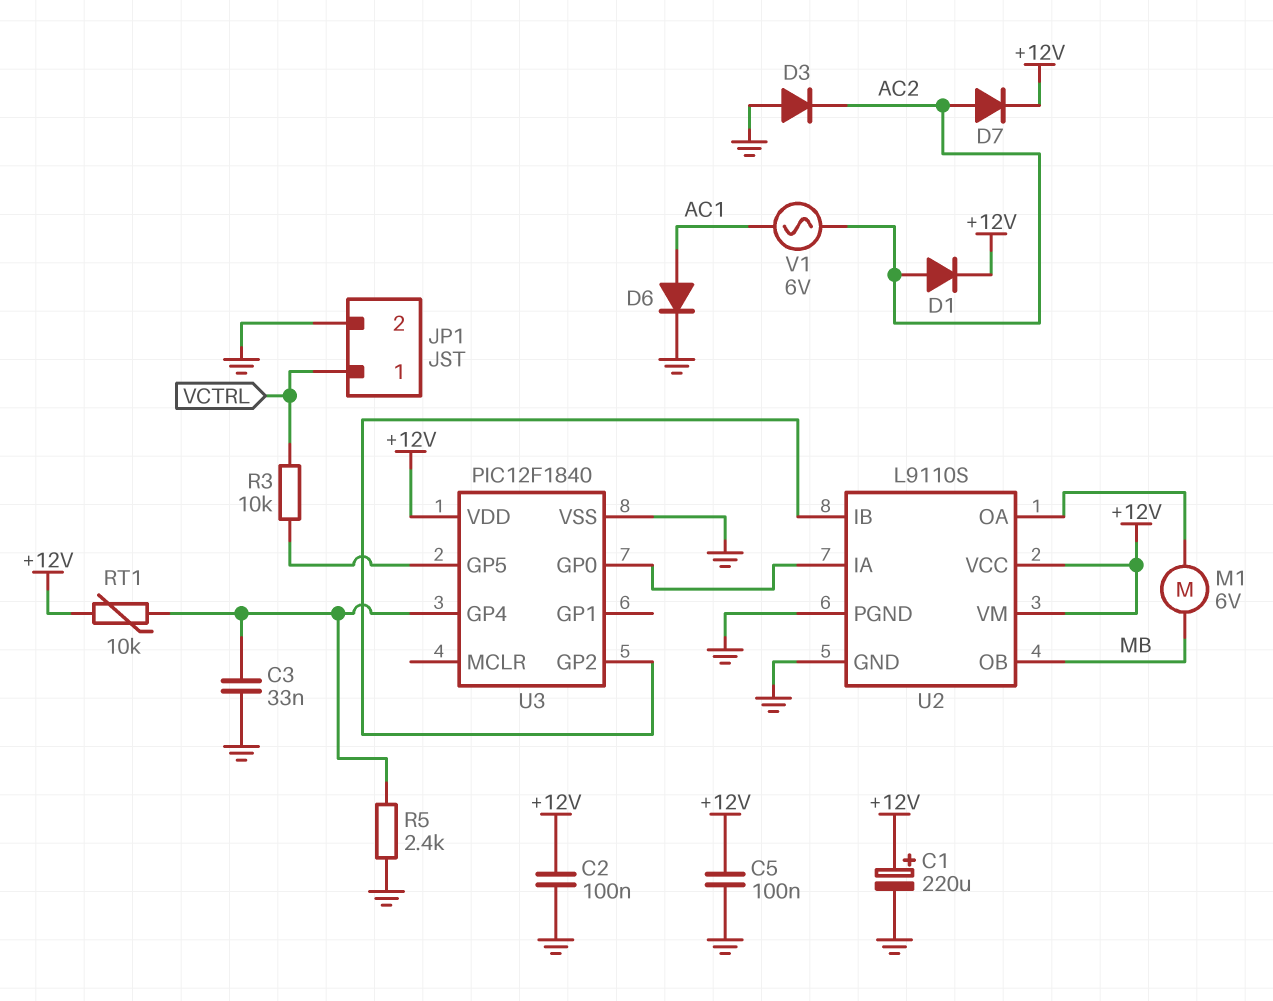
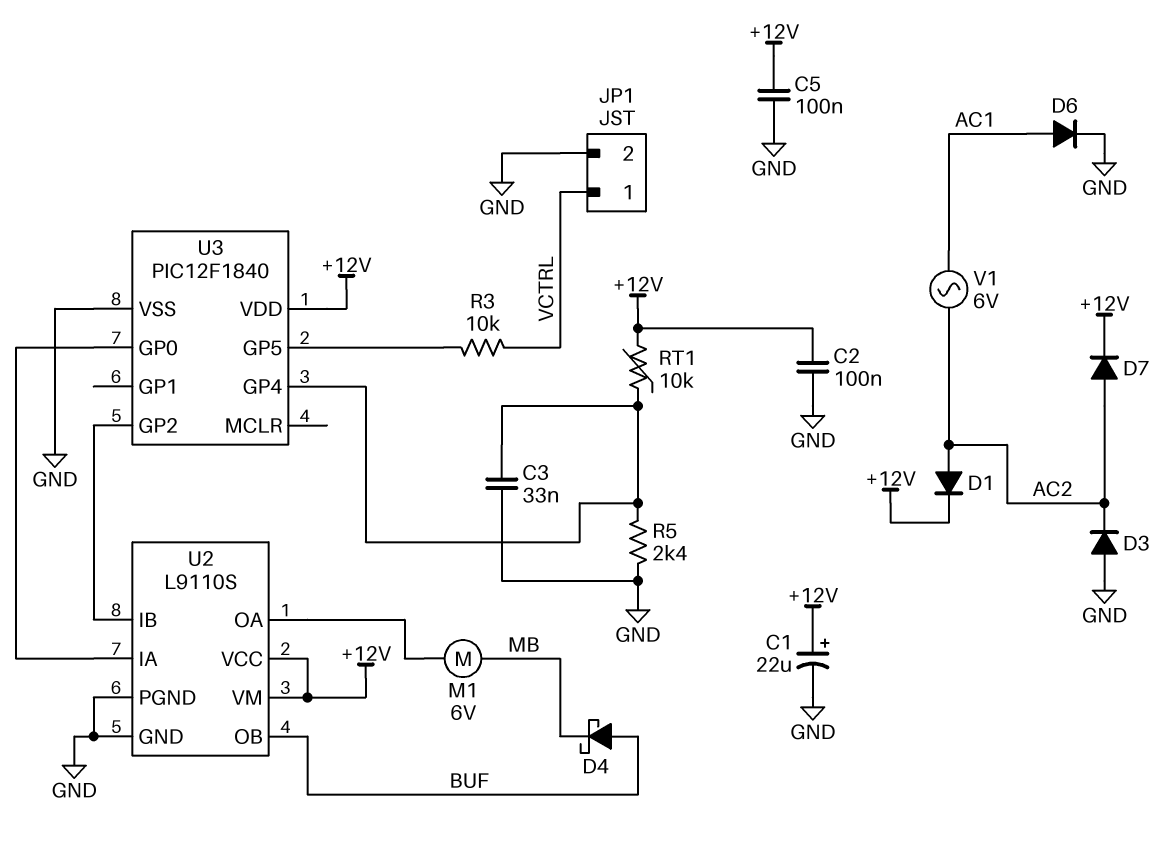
C1: 220uF (plus +12V, minus GND) -> 22uF (plus +12V, minus GND)
D4: none -> schottky (A BUF, K MB)
U2 pin OB: MB -> BUF

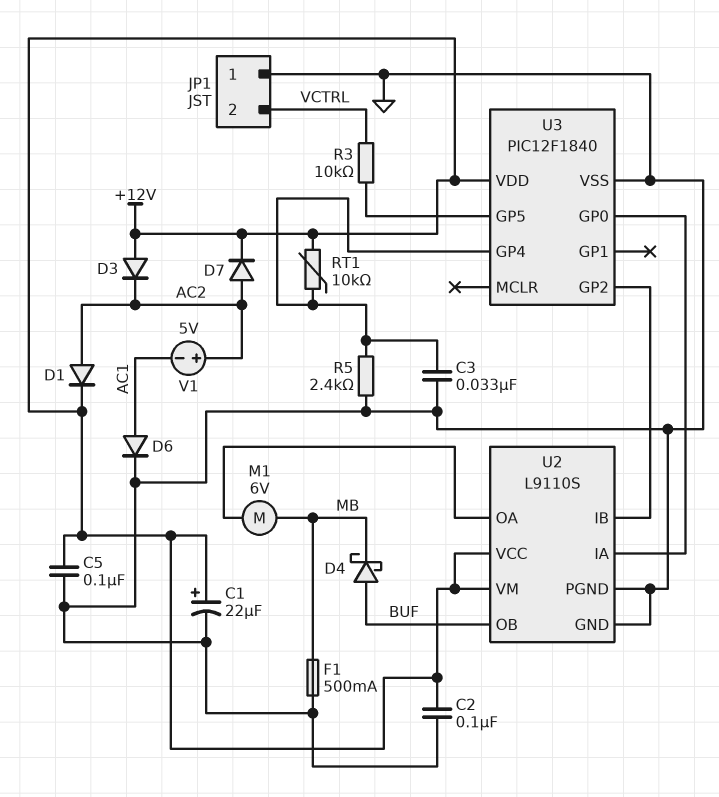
D3: diode (A GND, K AC2) -> diode (A +12V, K AC2)
F1: none -> 500mA (GND, MB)
JP1 pin 1: VCTRL -> GND
JP1 pin 2: GND -> VCTRL
V1: AC 6V (AC1, AC2) -> 5V (plus AC2, minus AC1)

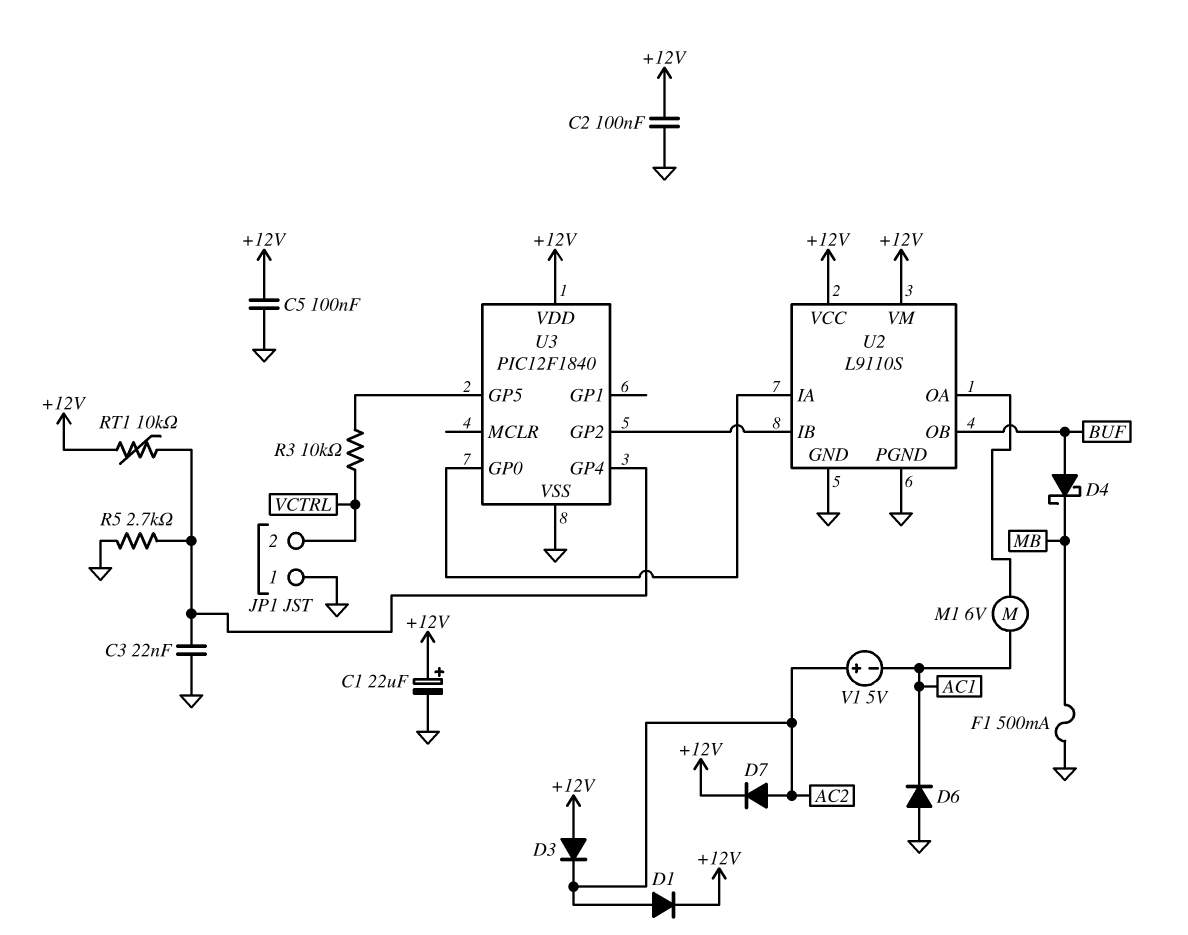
C3: 33nF (GND, U3/GP4) -> 22nF (GND, U3/GP4)
D6: diode (A AC1, K GND) -> diode (A GND, K AC1)
M1: motor 6V (MB, U2/OA) -> motor 6V (AC1, U2/OA)
R5: 2.4k (GND, U3/GP4) -> 2.7k (GND, U3/GP4)

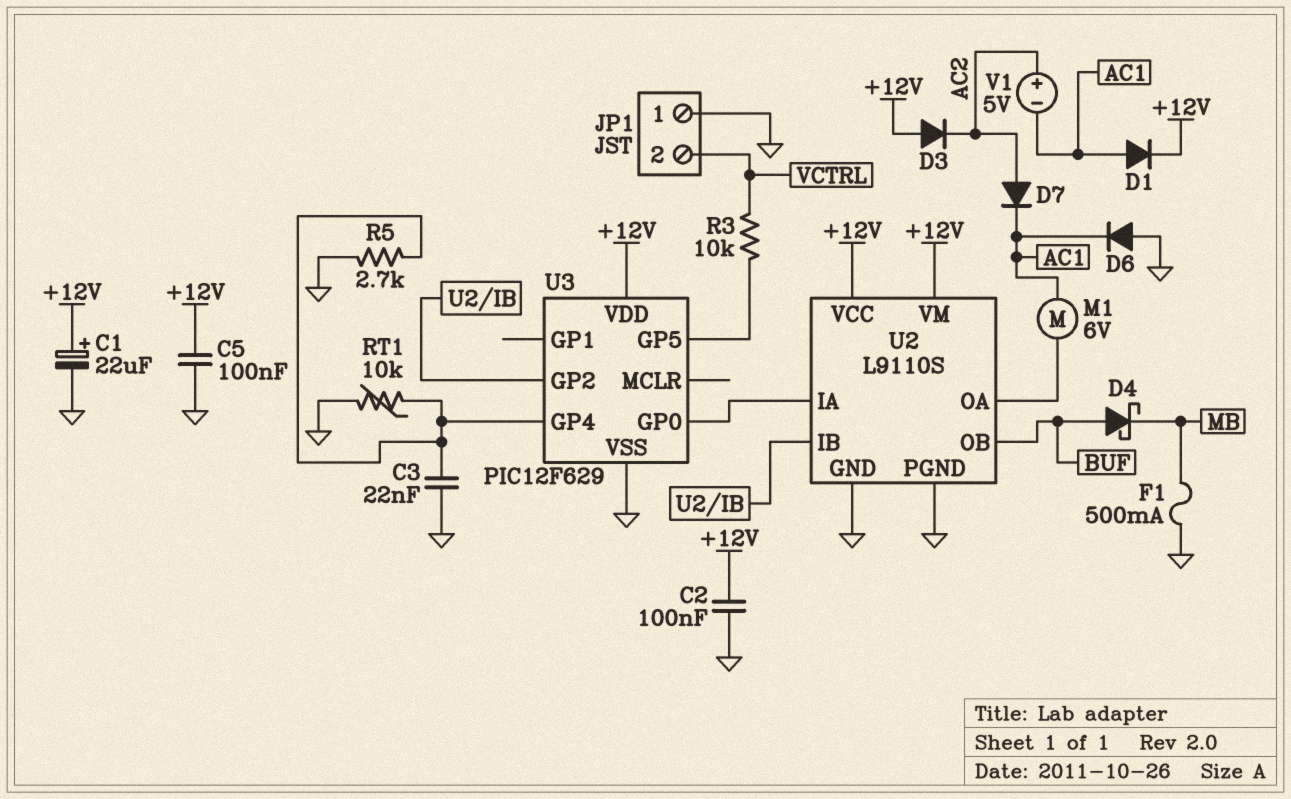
D1: diode (A AC2, K +12V) -> diode (A AC1, K +12V)
D7: diode (A AC2, K +12V) -> diode (A AC2, K AC1)
RT1: 10k (+12V, U3/GP4) -> 10k (GND, U3/GP4)
U3: PIC12F1840 -> PIC12F629

